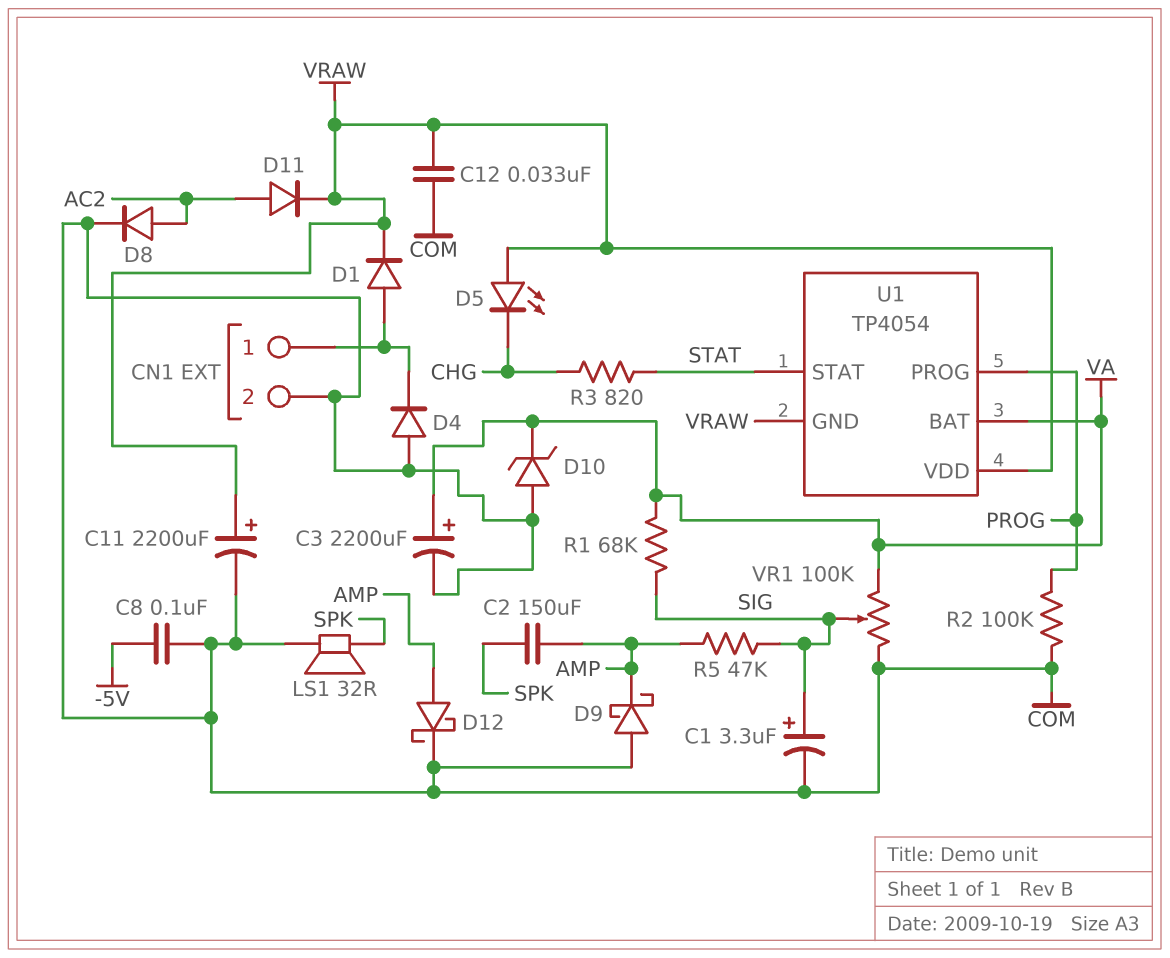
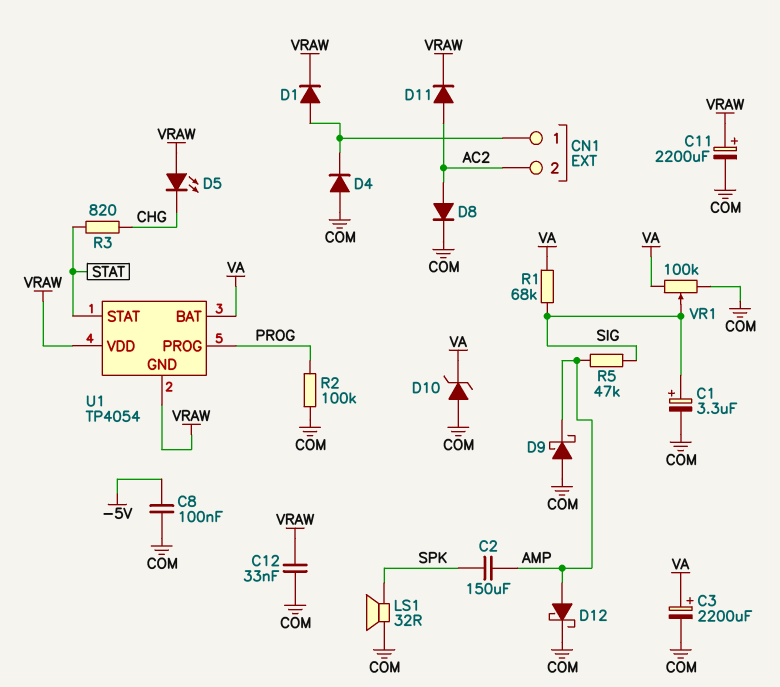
CN1 pin 2: COM -> AC2

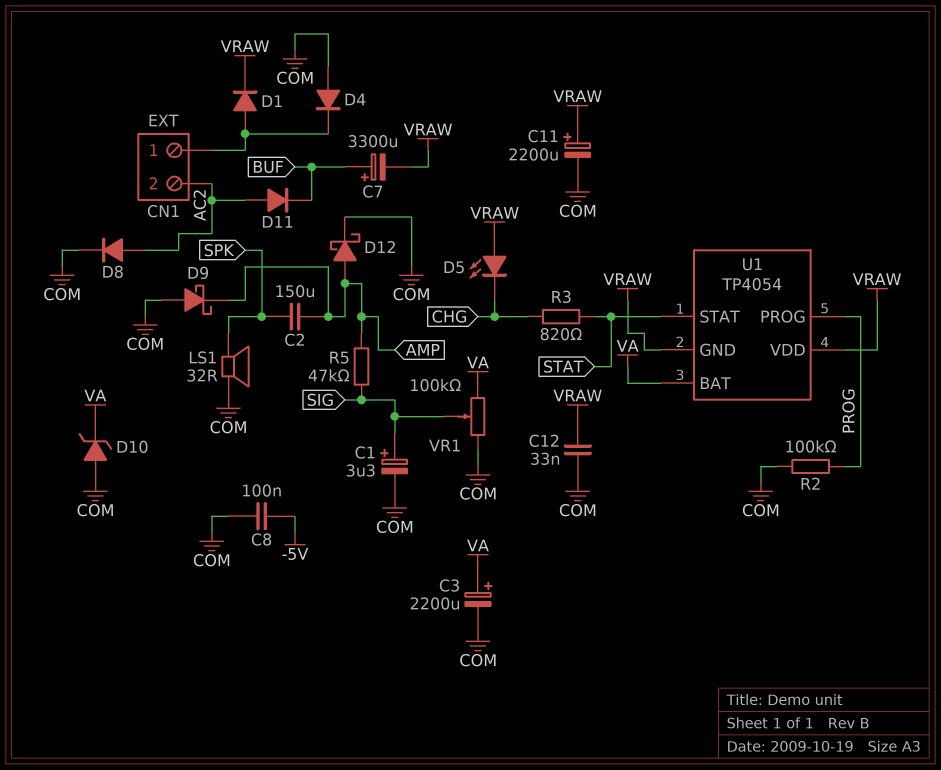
C7: none -> 3300uF (plus BUF, minus VRAW)
D11: diode (A AC2, K VRAW) -> diode (A AC2, K BUF)
R1: 68k (SIG, VA) -> none

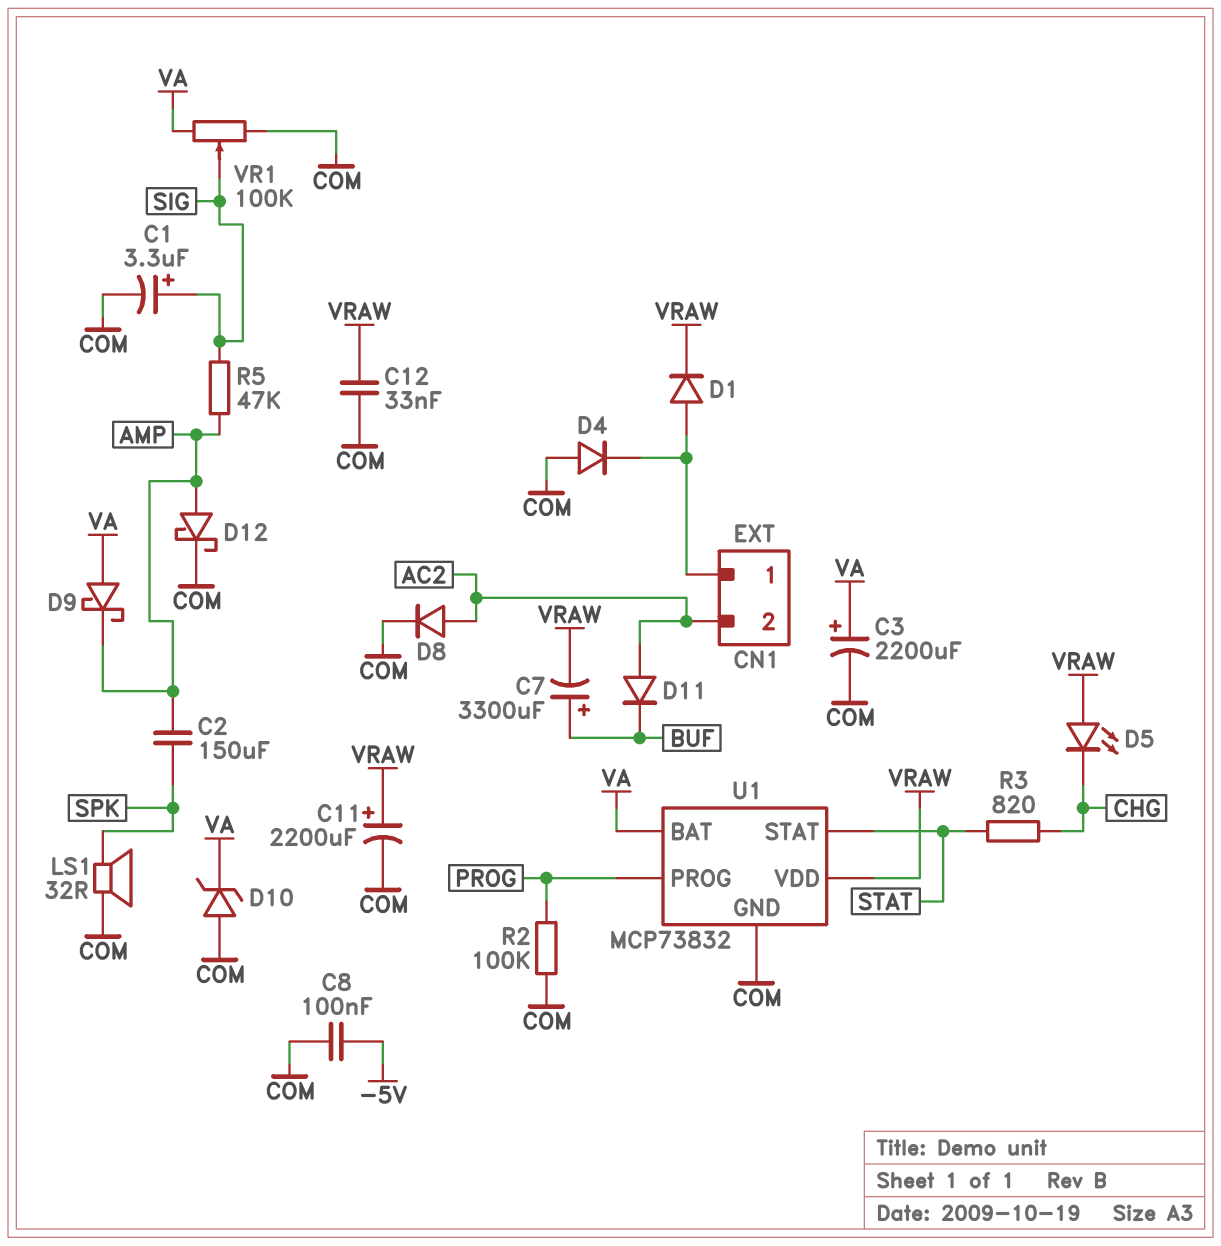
D9: schottky (A COM, K AMP) -> schottky (A VA, K AMP)
U1: TP4054 -> MCP73832
U1 pin GND: VRAW -> COM

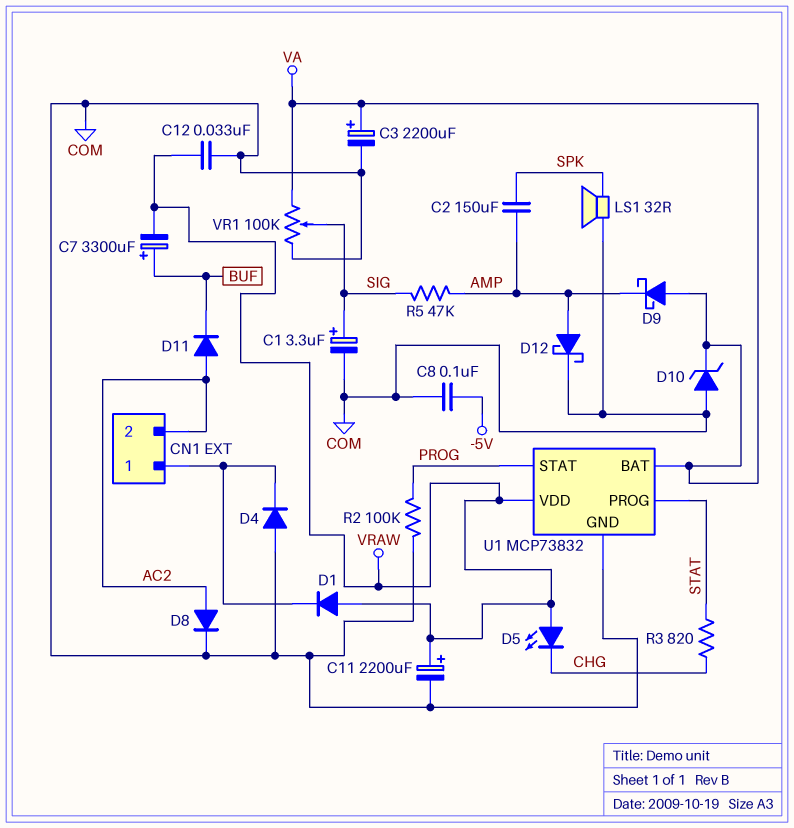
D1: diode (A CN1/1, K VRAW) -> diode (A VRAW, K CN1/1)
U1 pin PROG: PROG -> STAT
U1 pin STAT: STAT -> PROG

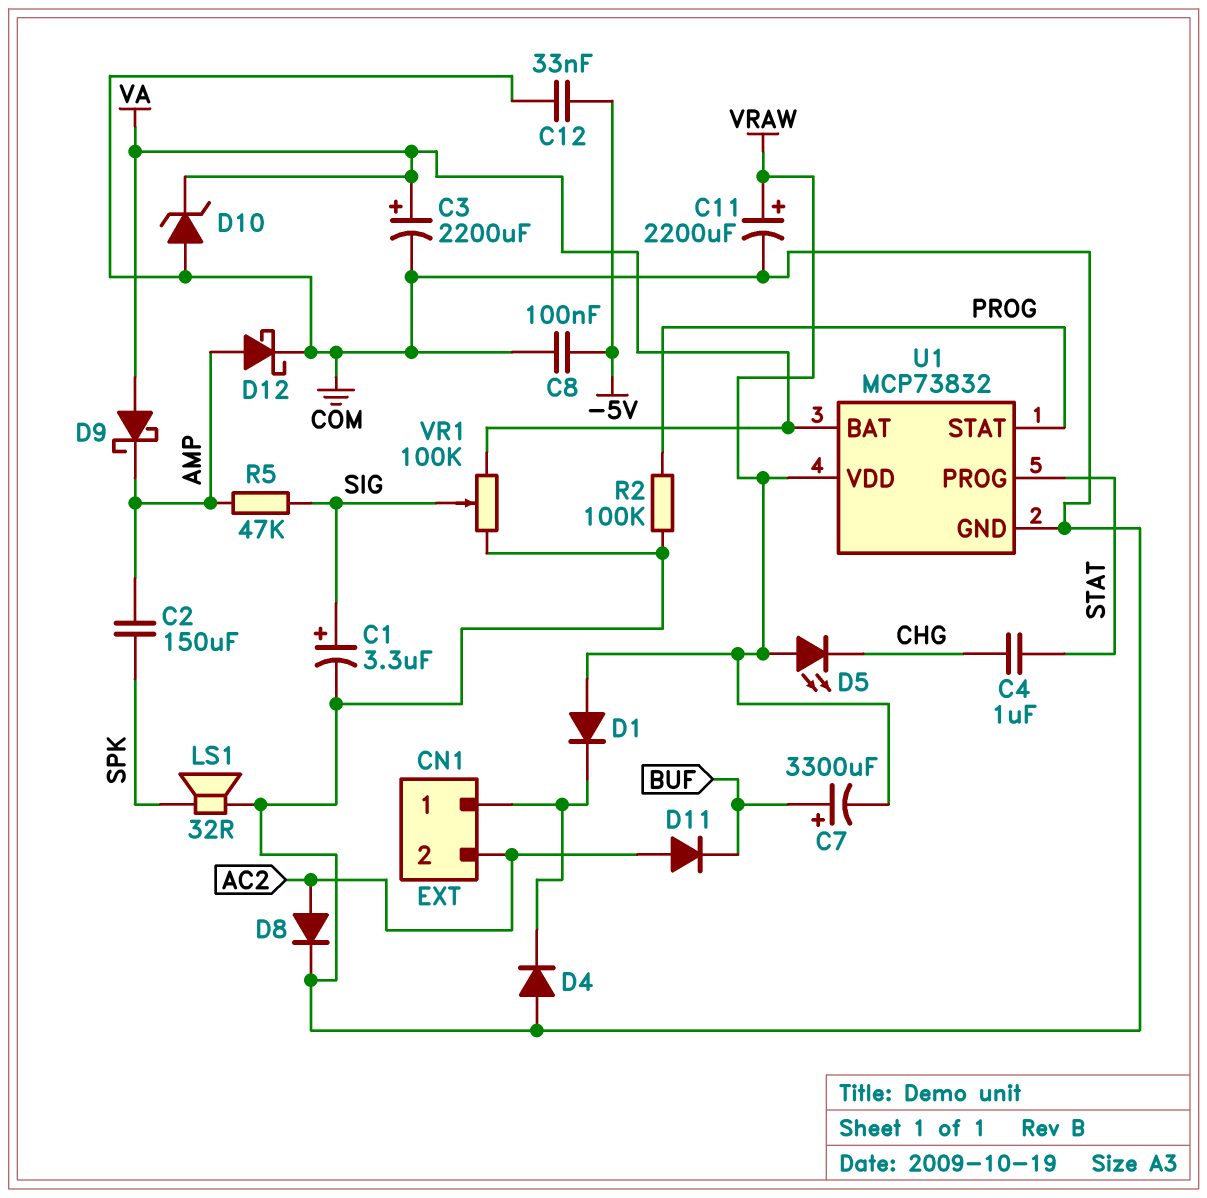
C4: none -> 1uF (CHG, STAT)
C12: 33nF (COM, VRAW) -> 33nF (-5V, COM)
R3: 820 (CHG, STAT) -> none

